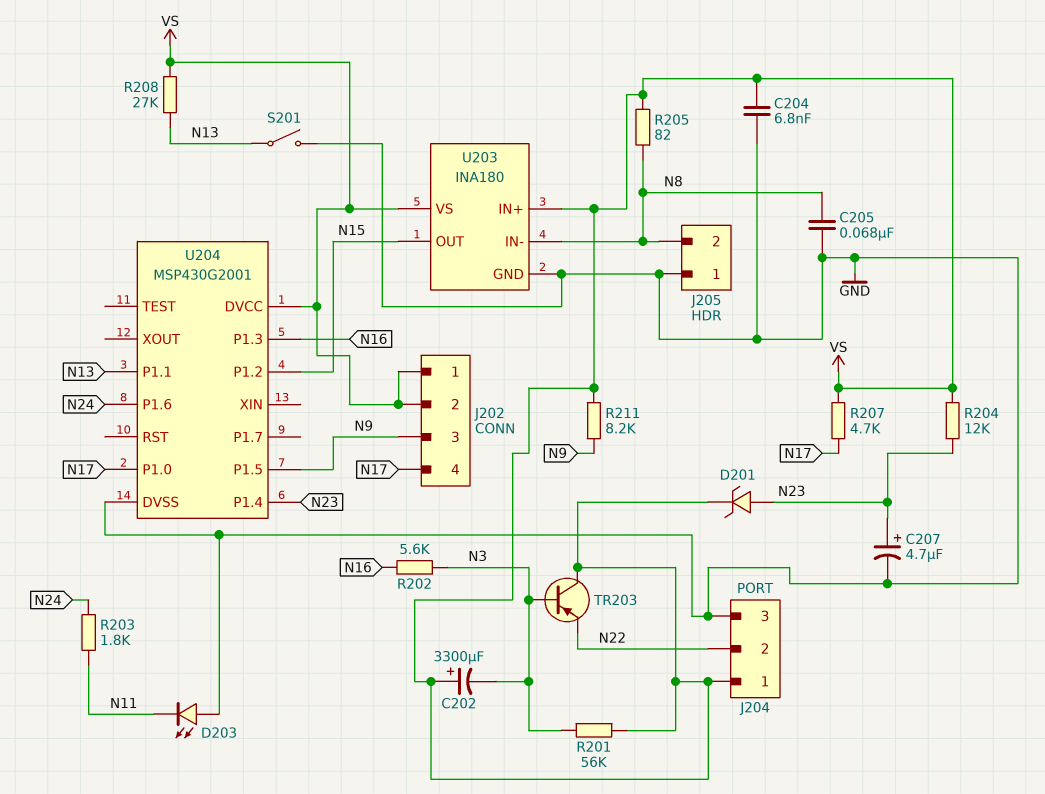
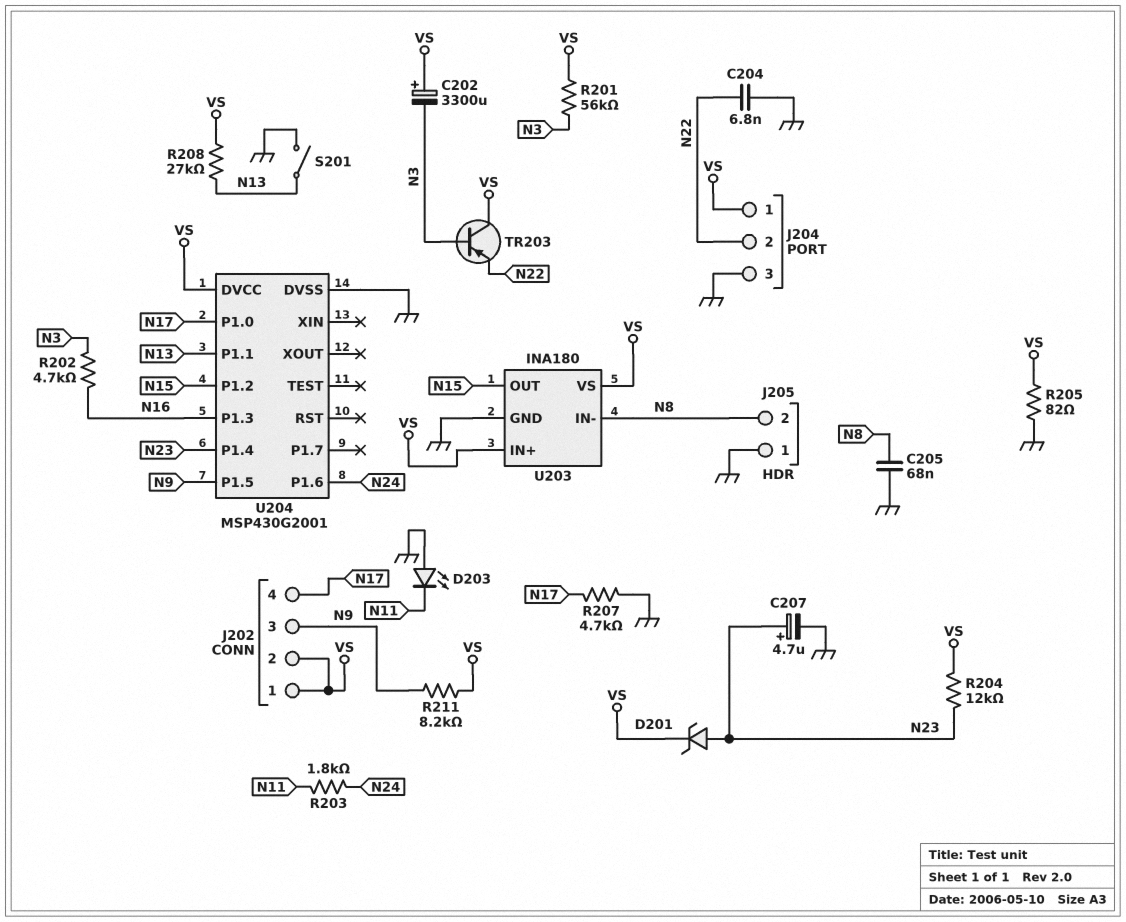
C204: 6.8nF (GND, VS) -> 6.8nF (GND, N22)
R202: 5.6k (N3, N16) -> 4.7k (N3, N16)
R205: 82 (N8, VS) -> 82 (GND, VS)
R207: 4.7k (N17, VS) -> 4.7k (GND, N17)

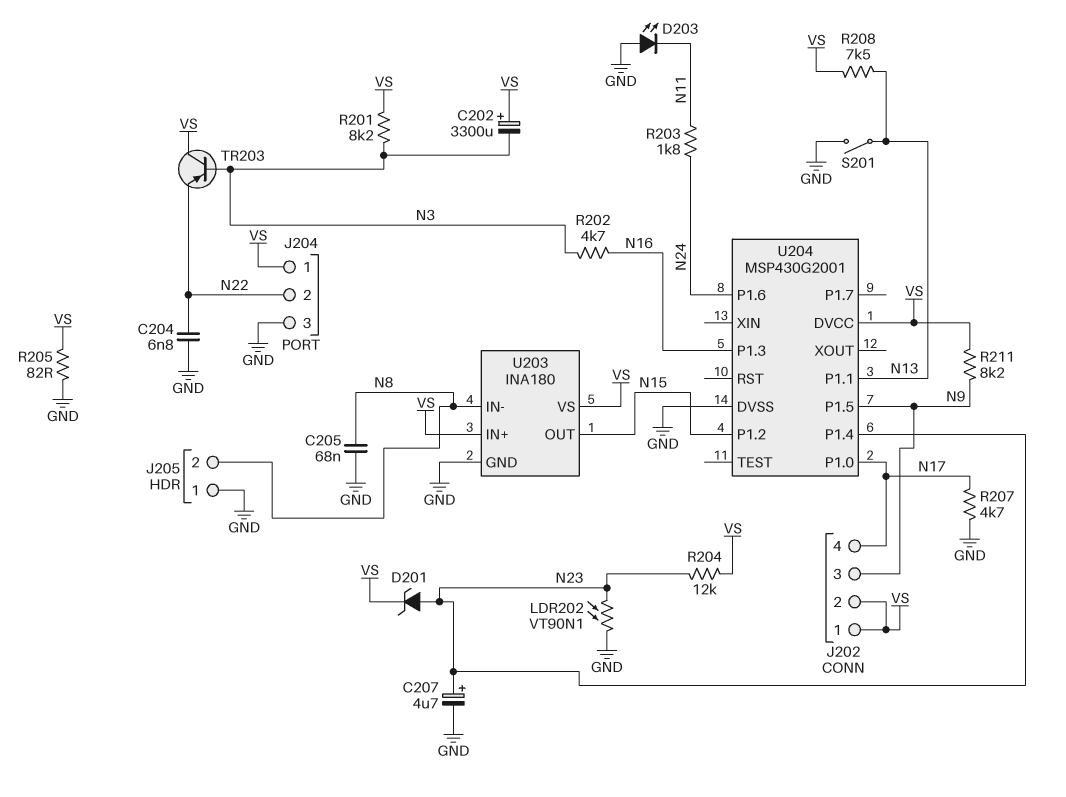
LDR202: none -> VT90N1 (GND, N23)
R201: 56k (N3, VS) -> 8.2k (N3, VS)
R208: 27k (N13, VS) -> 7.5k (N13, VS)

